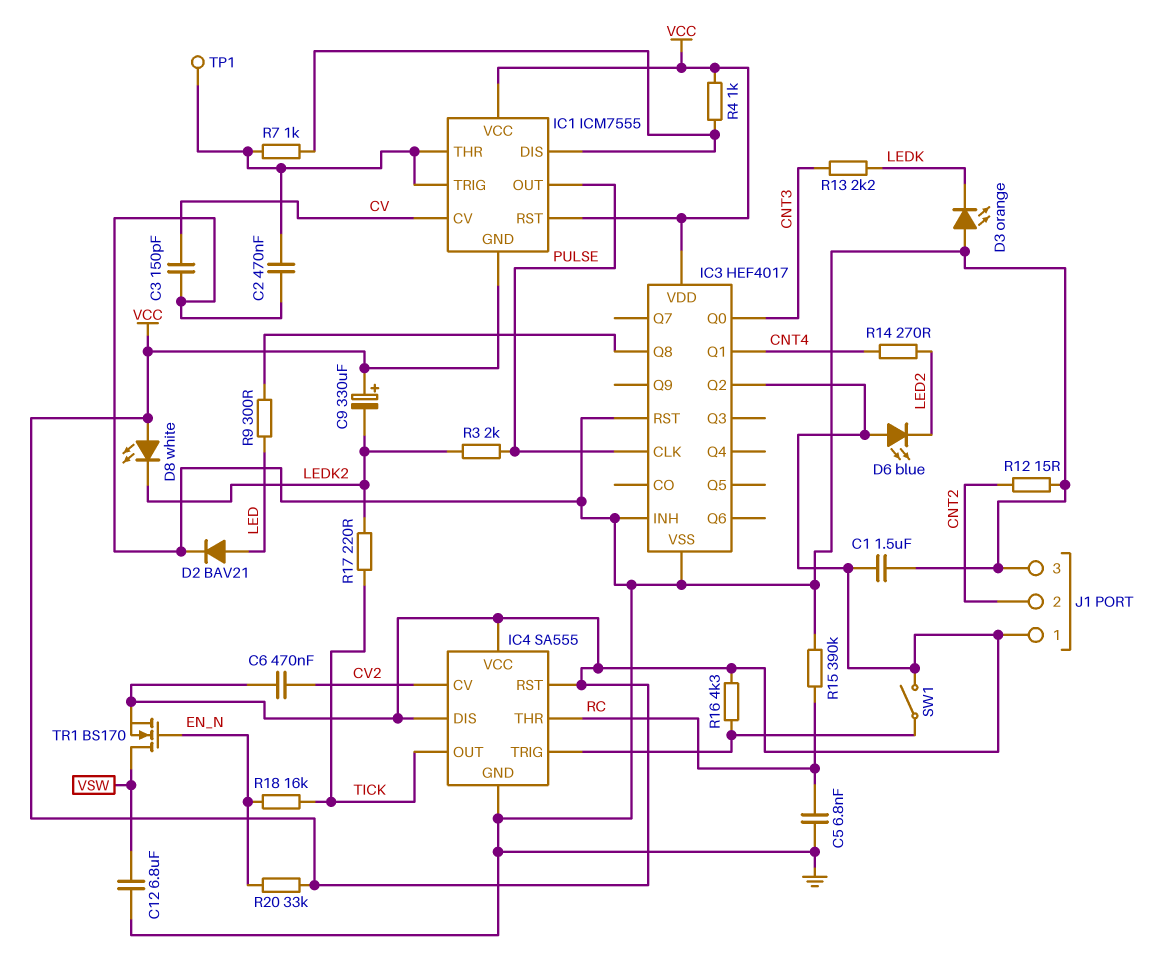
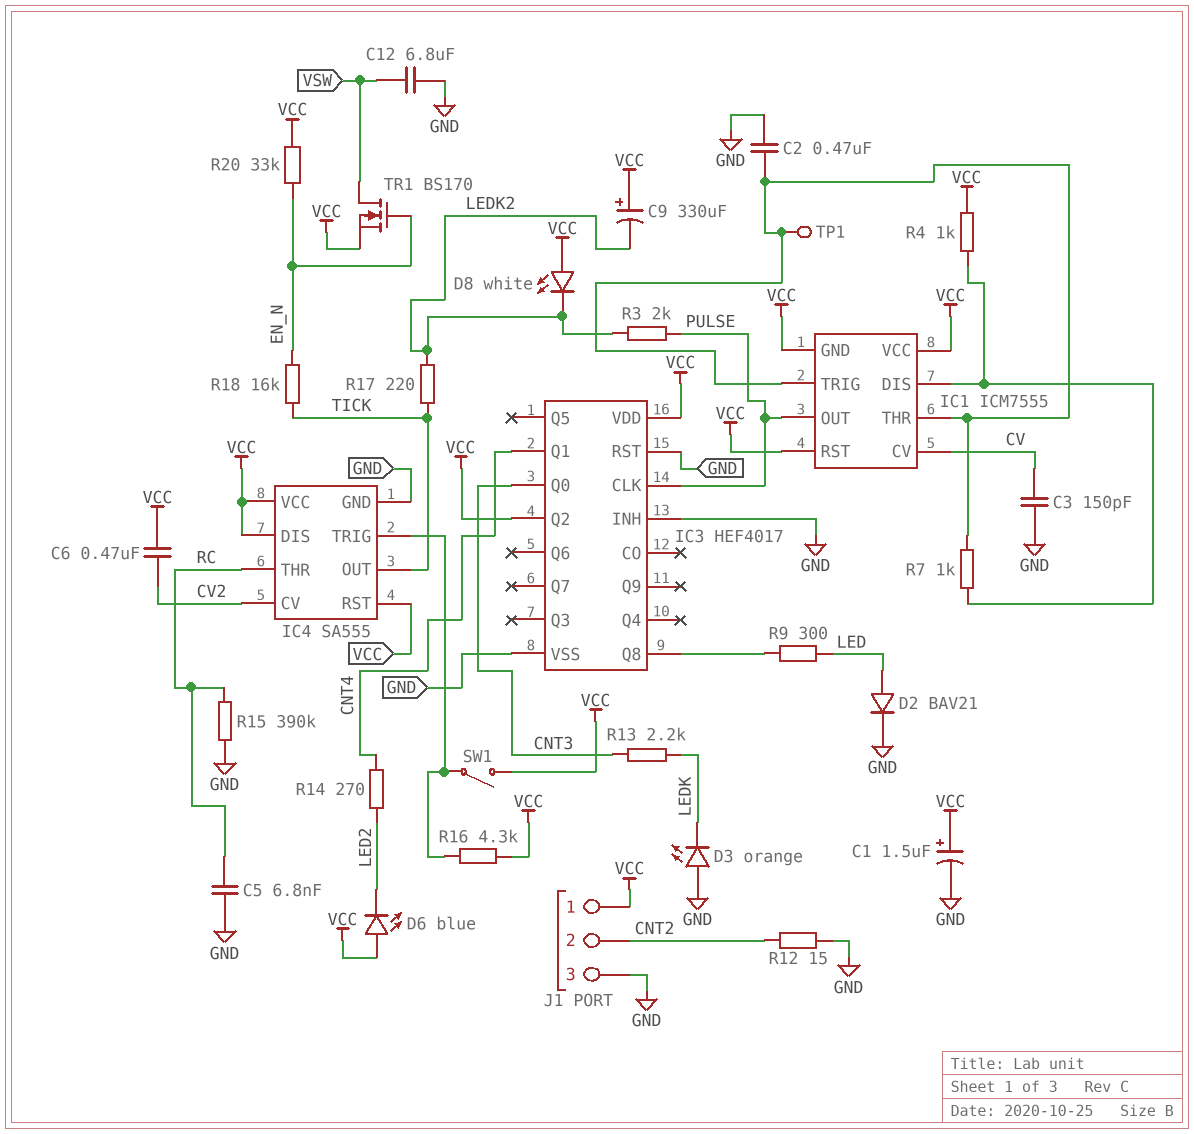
C1: 1.5uF (GND, VCC) -> 1.5uF (plus VCC, minus GND)

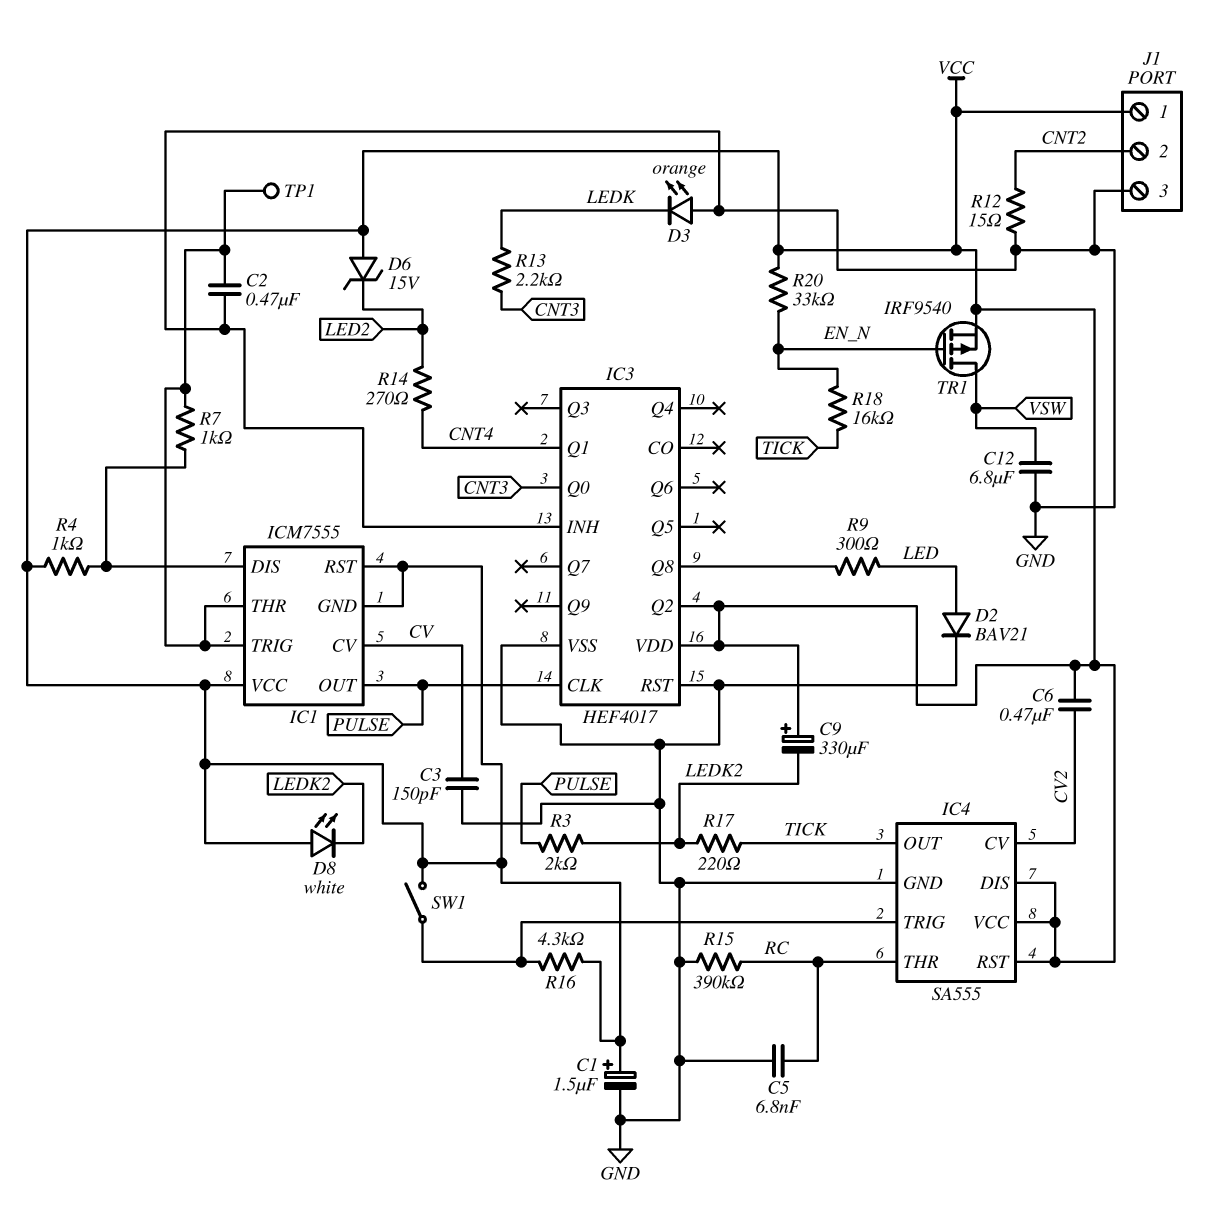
D6: LED blue (A VCC, K LED2) -> zener 15V (A VCC, K LED2)
TR1: NMOS BS170 (G EN_N, D VSW, S VCC) -> PMOS IRF9540 (G EN_N, D VSW, S VCC)

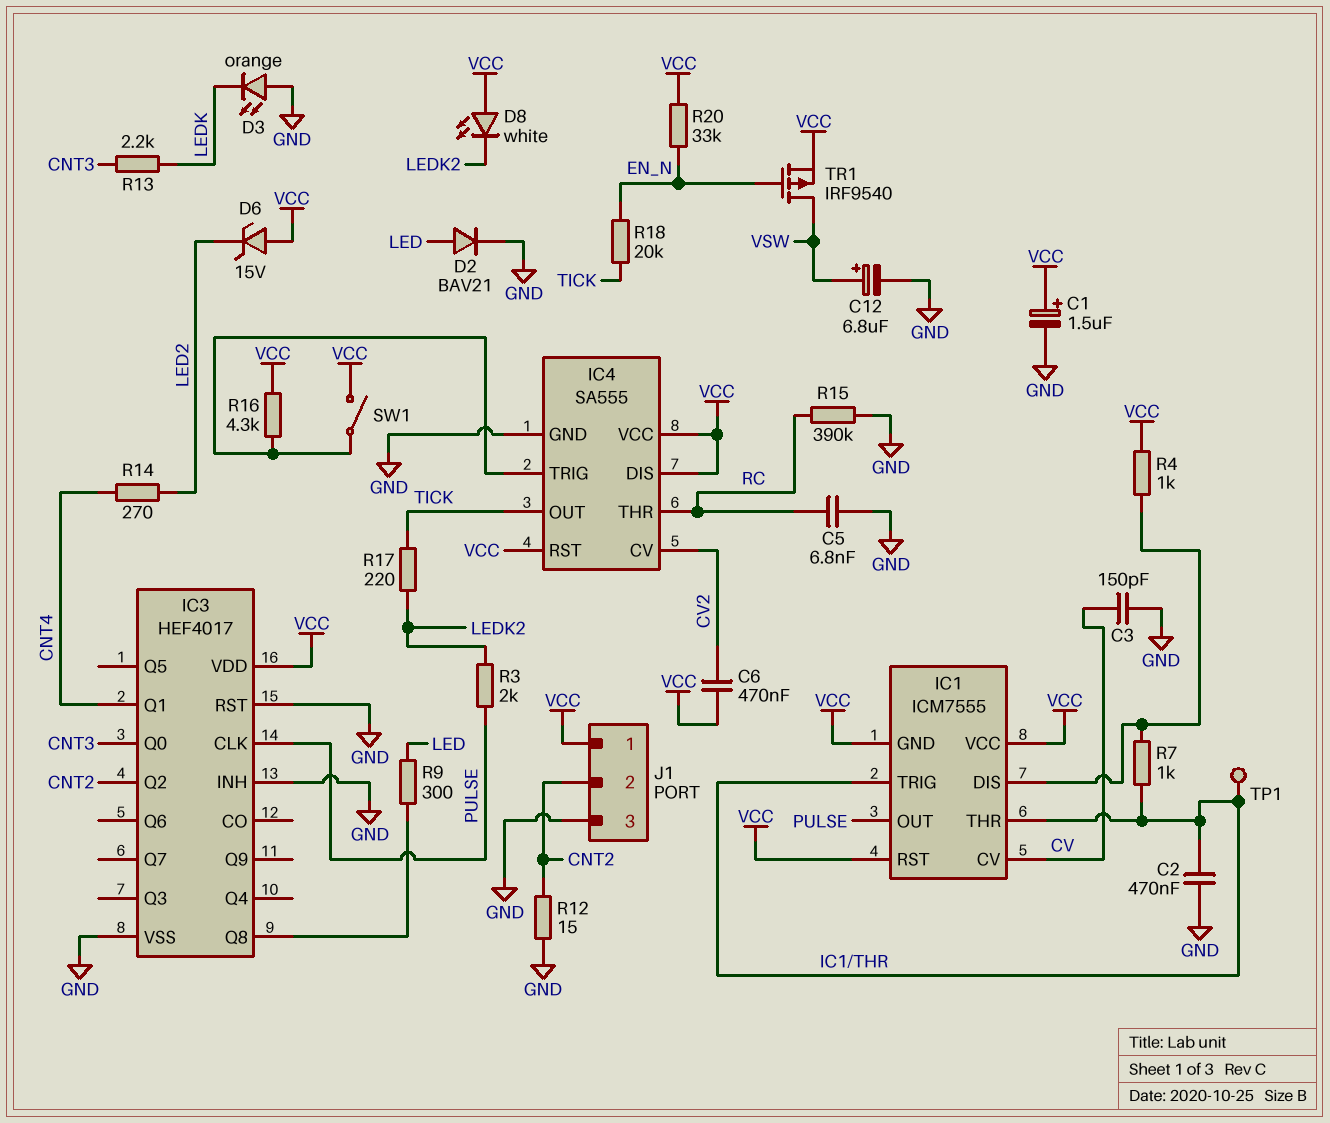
C9: 330uF (plus VCC, minus LEDK2) -> none
C12: 6.8uF (GND, VSW) -> 6.8uF (plus VSW, minus GND)
IC3 pin Q2: VCC -> CNT2
R18: 16k (EN_N, TICK) -> 20k (EN_N, TICK)

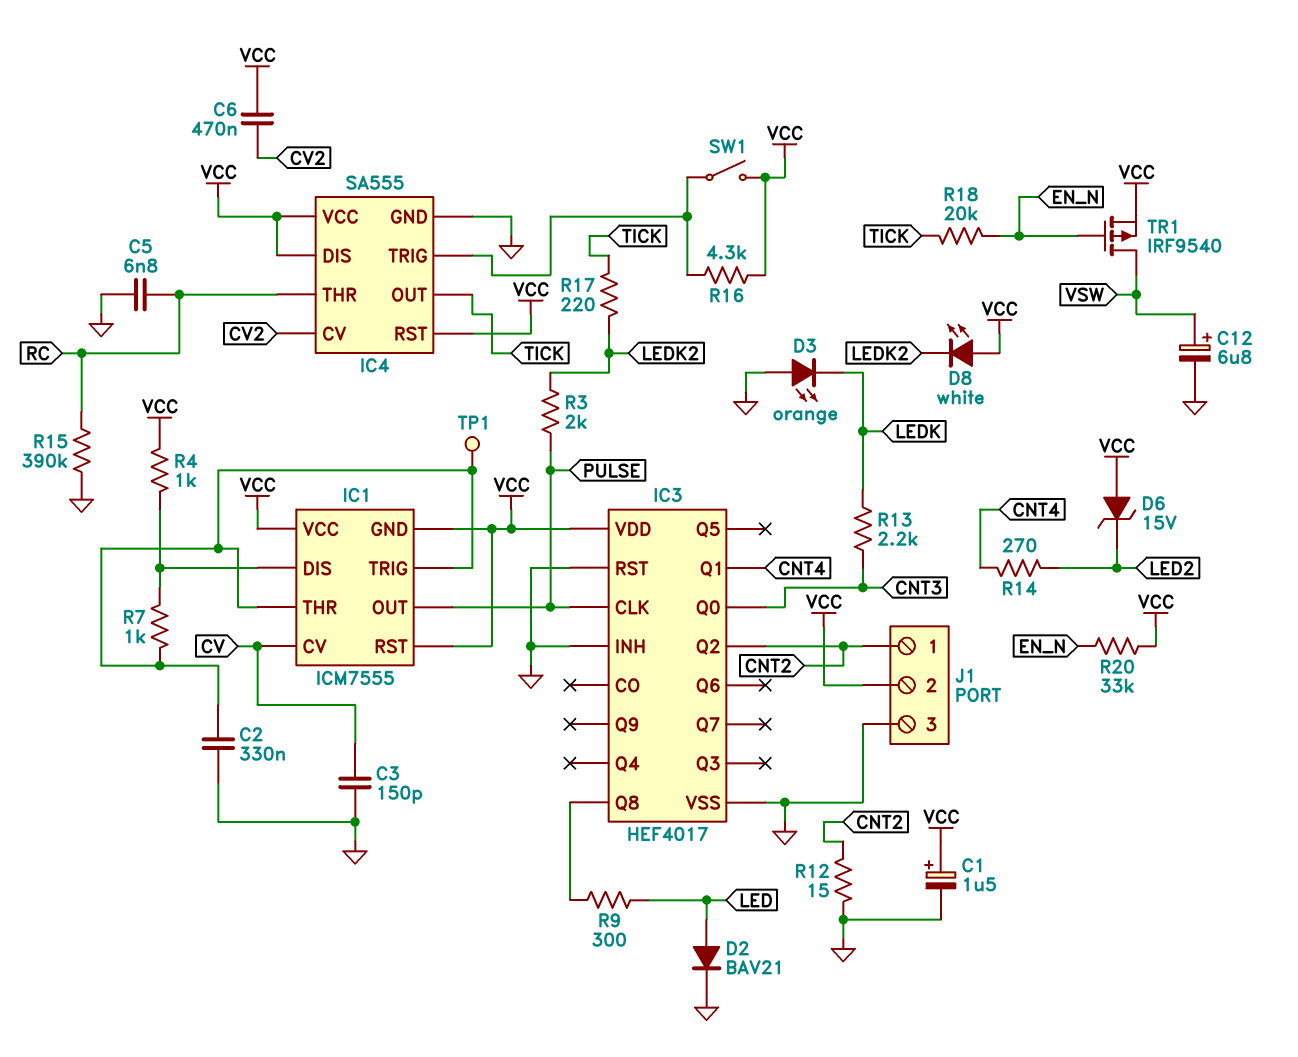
C2: 470nF (GND, IC1/THR) -> 330nF (GND, IC1/THR)
J1 pin 1: VCC -> CNT2
J1 pin 2: CNT2 -> VCC

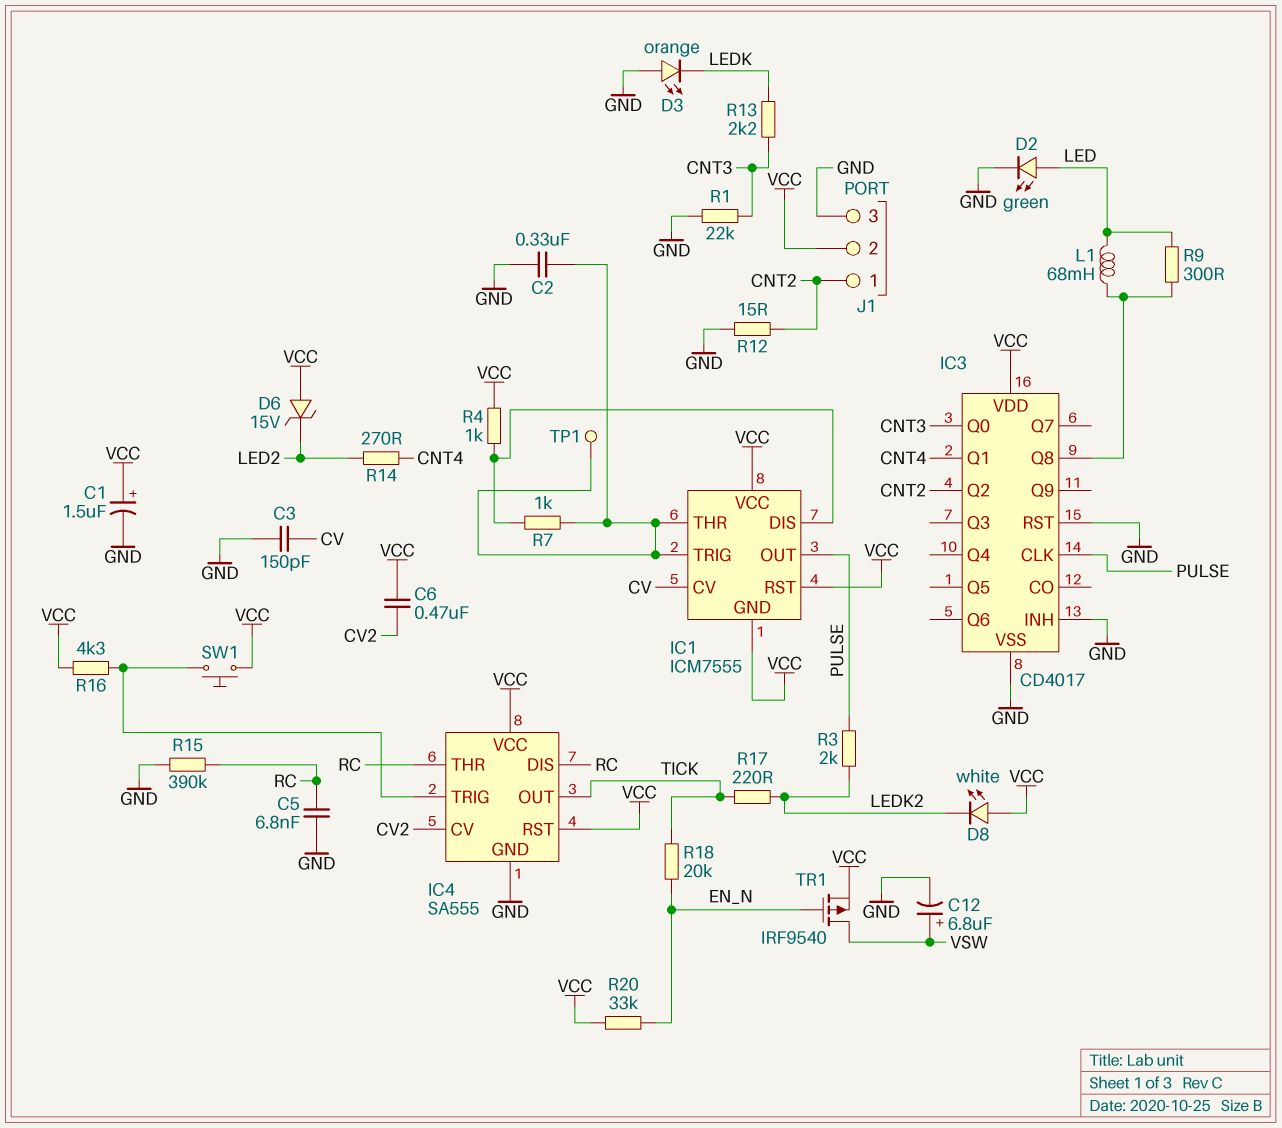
D2: diode BAV21 (A LED, K GND) -> LED green (A LED, K GND)
IC3: HEF4017 -> CD4017
IC4 pin DIS: VCC -> RC
L1: none -> 68mH (IC3/Q8, LED)
R1: none -> 22k (CNT3, GND)
SW1: switch (IC4/TRIG, VCC) -> button (IC4/TRIG, VCC)

